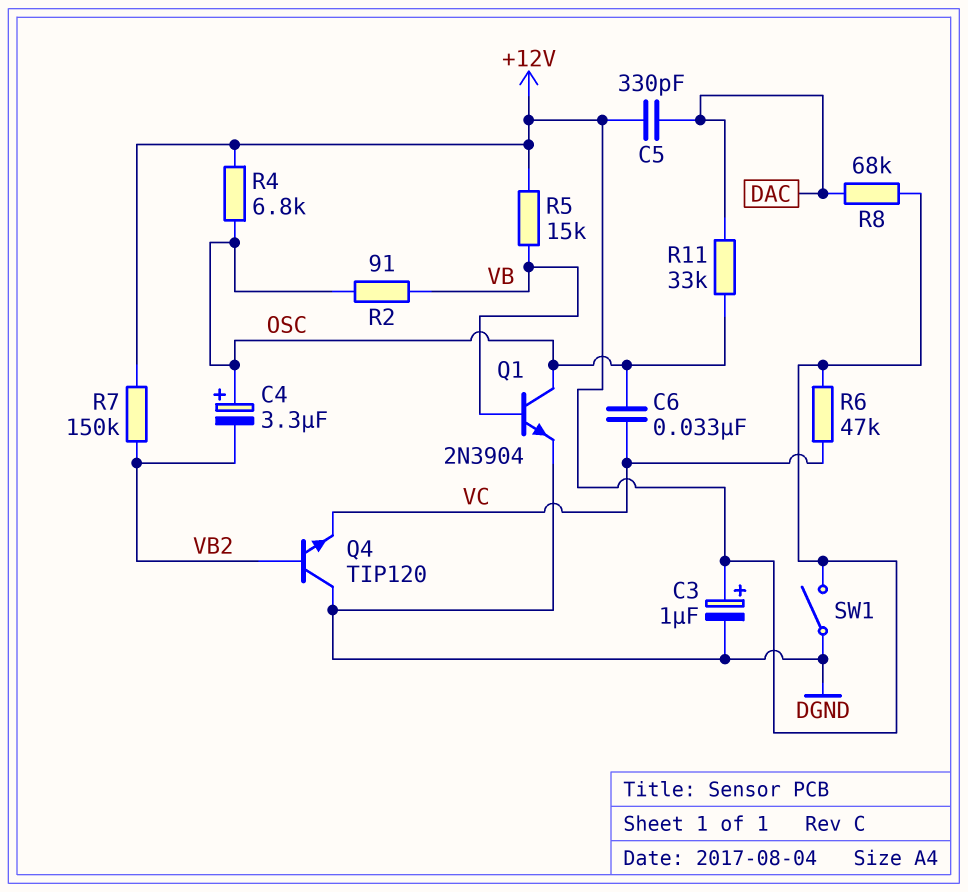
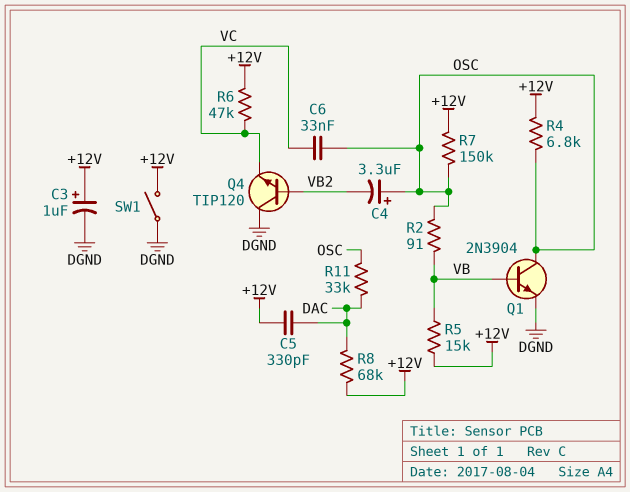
R7: 150k (+12V, VB2) -> 150k (+12V, OSC)

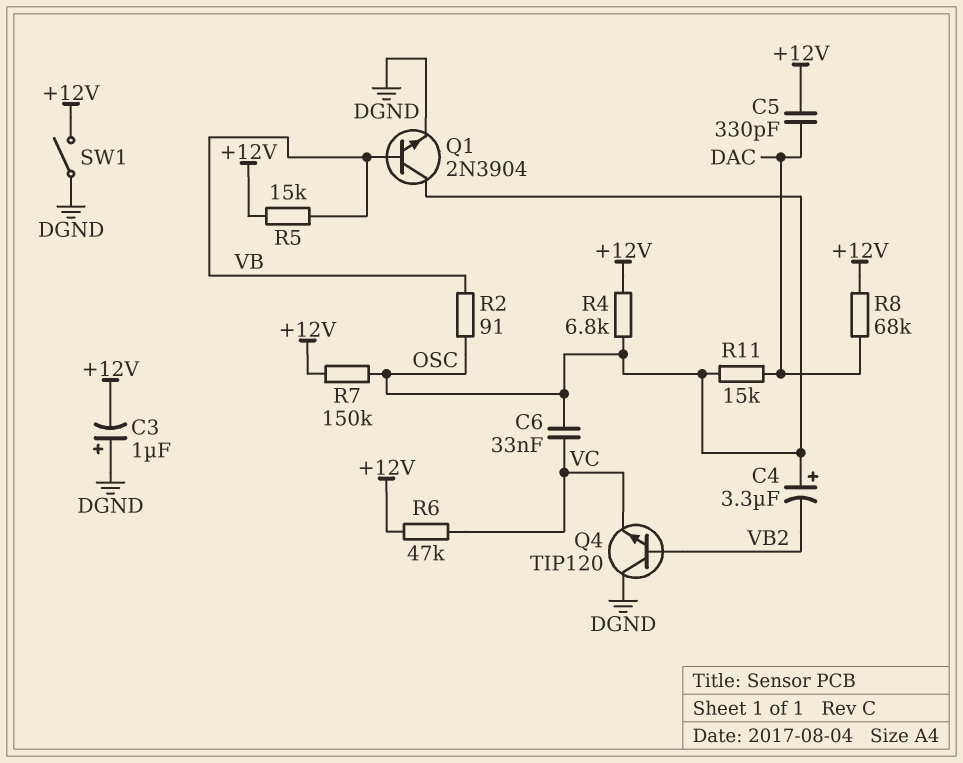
C3: 1uF (plus +12V, minus DGND) -> 1uF (plus DGND, minus +12V)
R11: 33k (DAC, OSC) -> 15k (DAC, OSC)

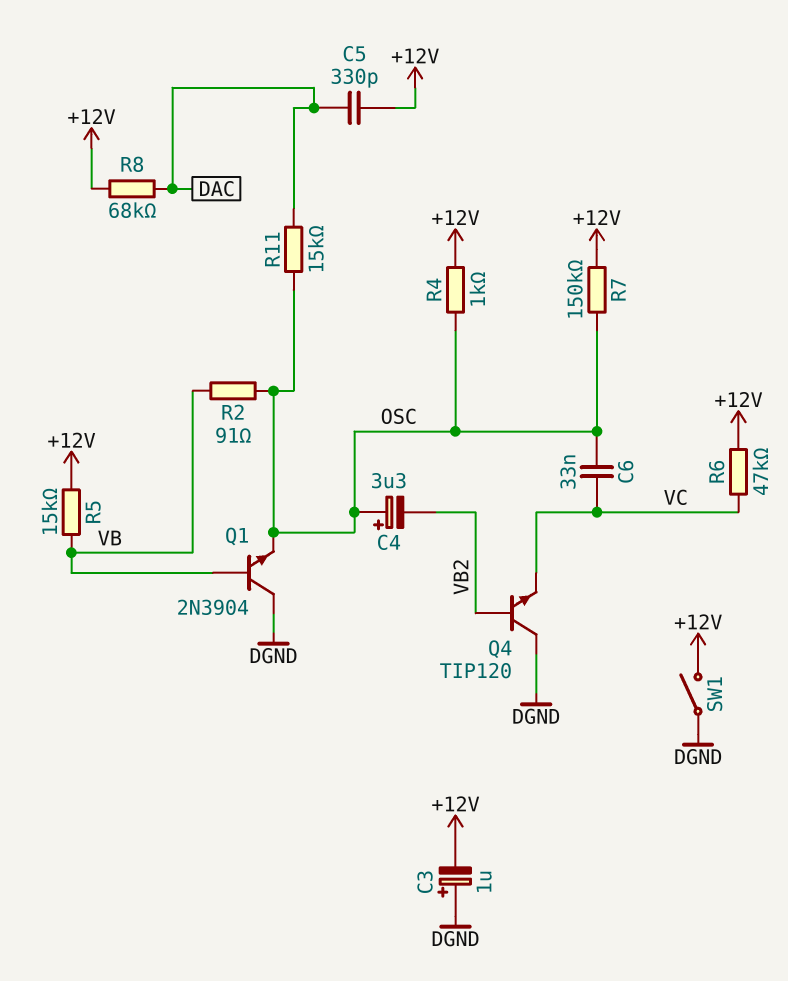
Q1: NPN 2N3904 (B VB, C OSC, E DGND) -> NPN 2N3904 (B VB, C DGND, E OSC)
R4: 6.8k (+12V, OSC) -> 1k (+12V, OSC)

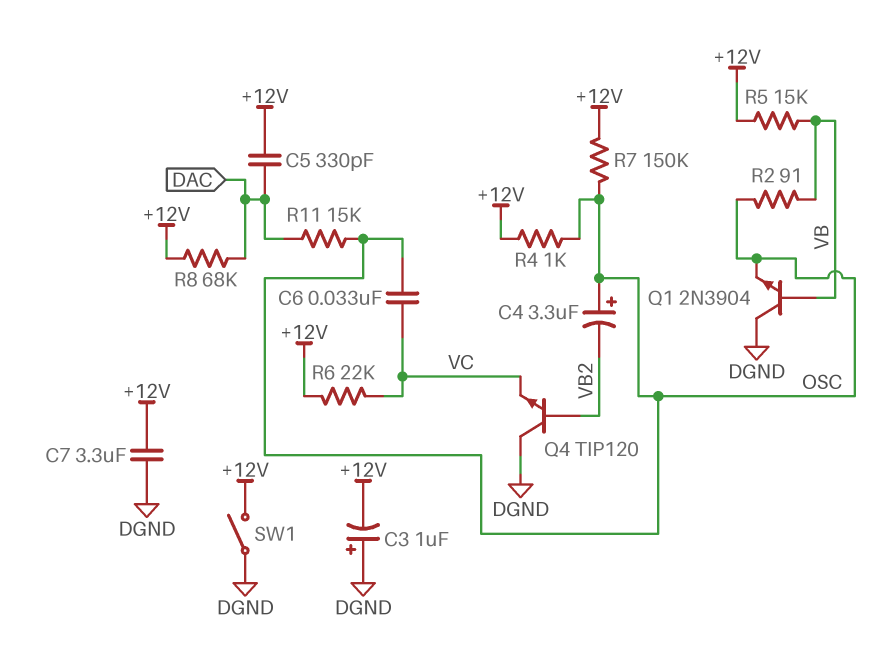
C7: none -> 3.3uF (+12V, DGND)
R6: 47k (+12V, VC) -> 22k (+12V, VC)

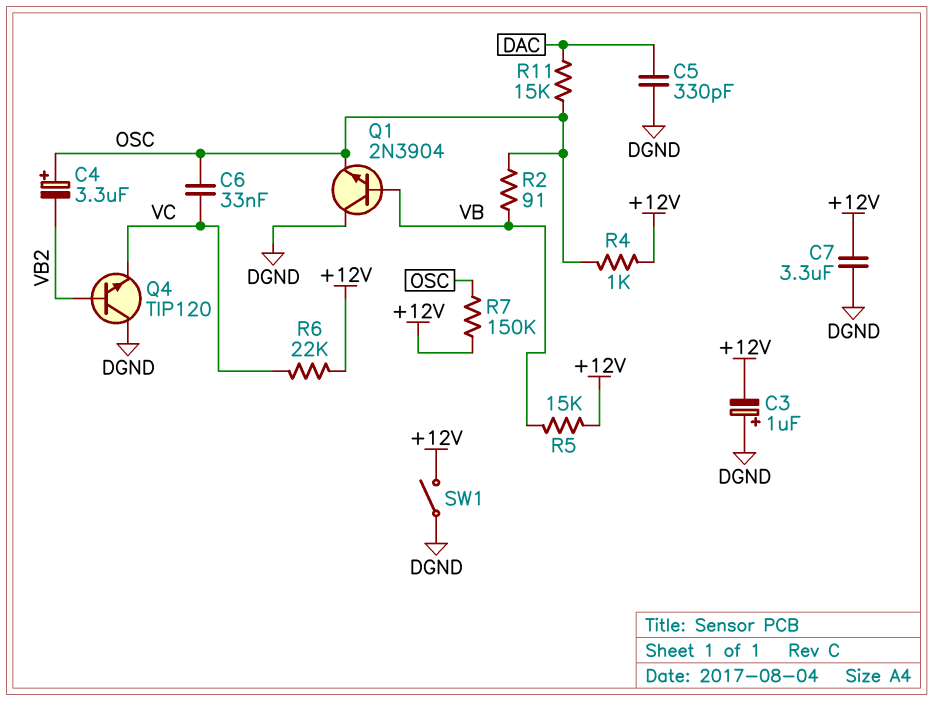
C5: 330pF (+12V, DAC) -> 330pF (DAC, DGND)
R8: 68k (+12V, DAC) -> none

